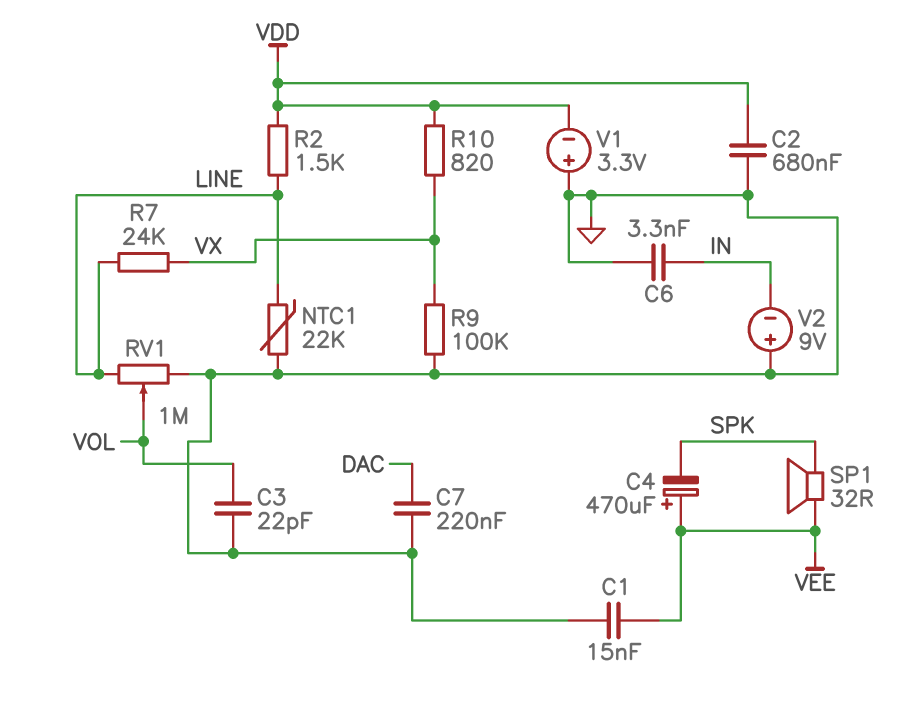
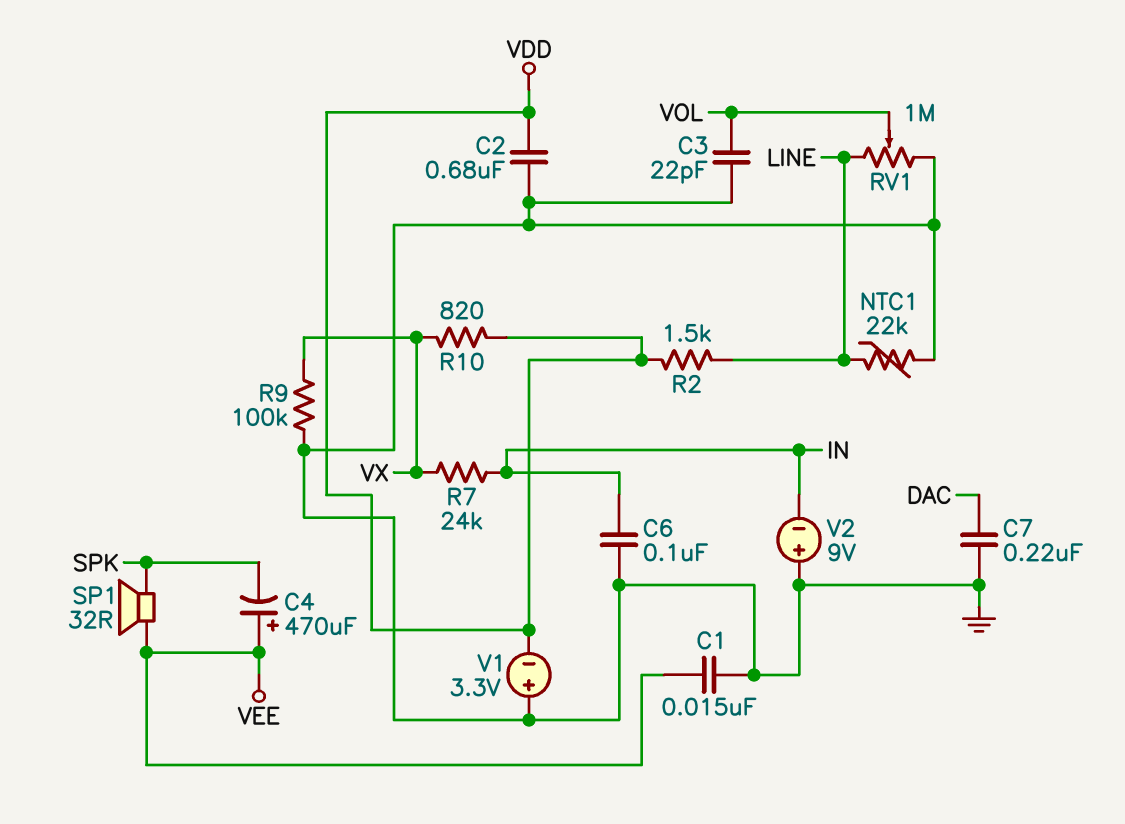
C6: 3.3nF (GND, IN) -> 100nF (GND, IN)
R7: 24k (LINE, VX) -> 24k (IN, VX)

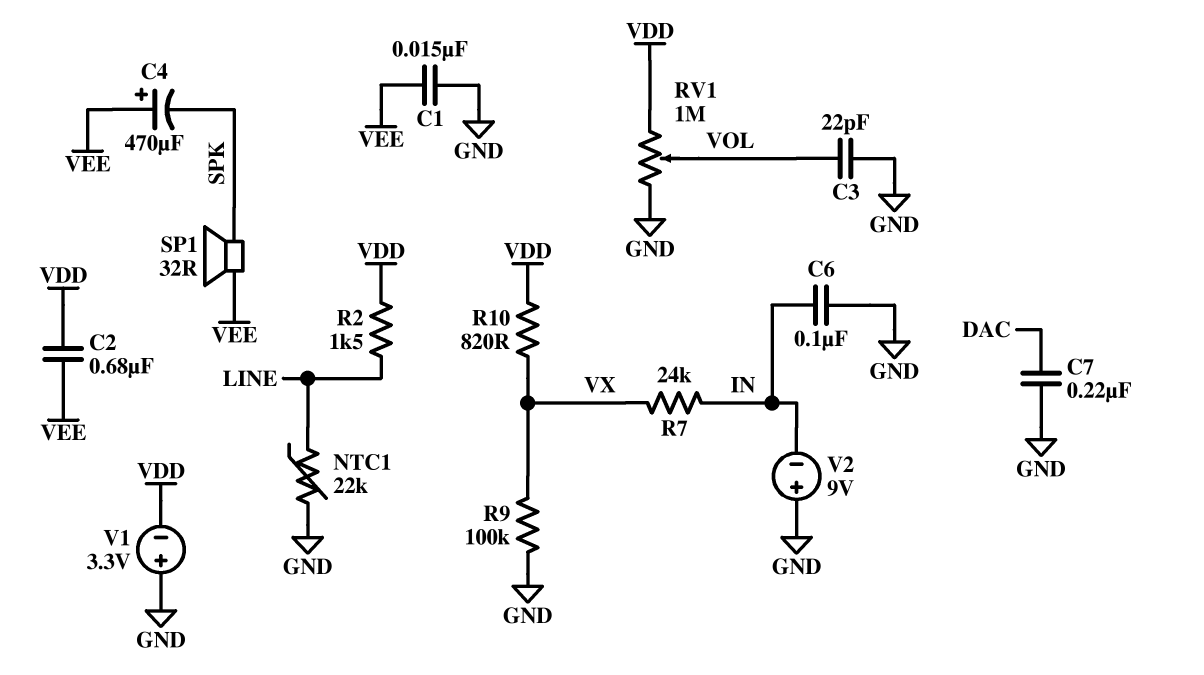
C2: 680nF (GND, VDD) -> 680nF (VDD, VEE)
RV1: 1M (GND, LINE, wiper VOL) -> 1M (GND, VDD, wiper VOL)

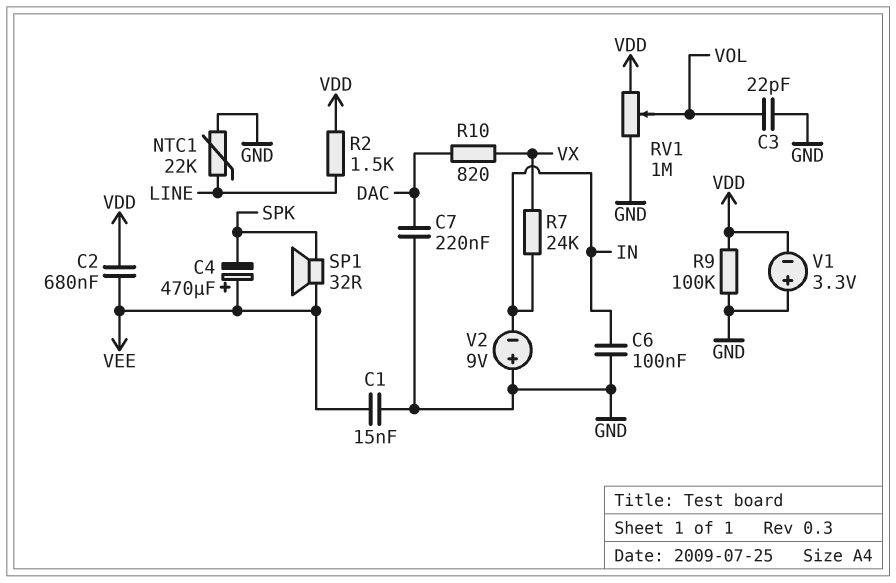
R9: 100k (GND, VX) -> 100k (GND, VDD)
R10: 820 (VDD, VX) -> 820 (DAC, VX)

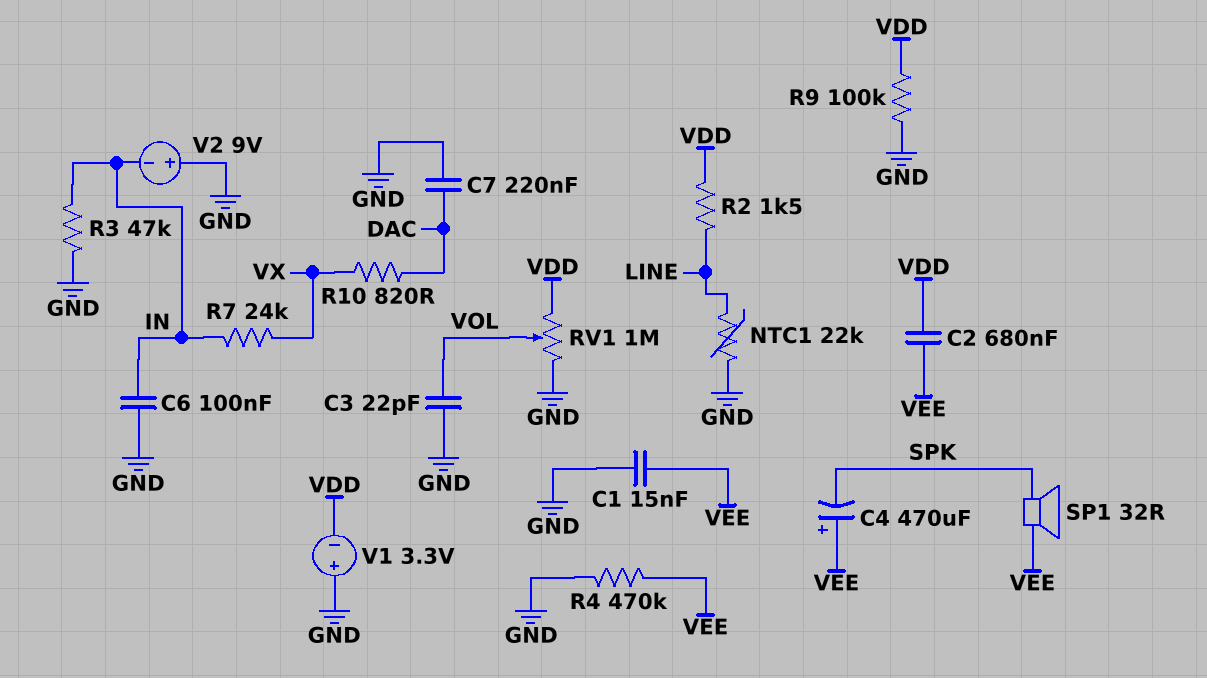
R3: none -> 47k (GND, IN)
R4: none -> 470k (GND, VEE)

